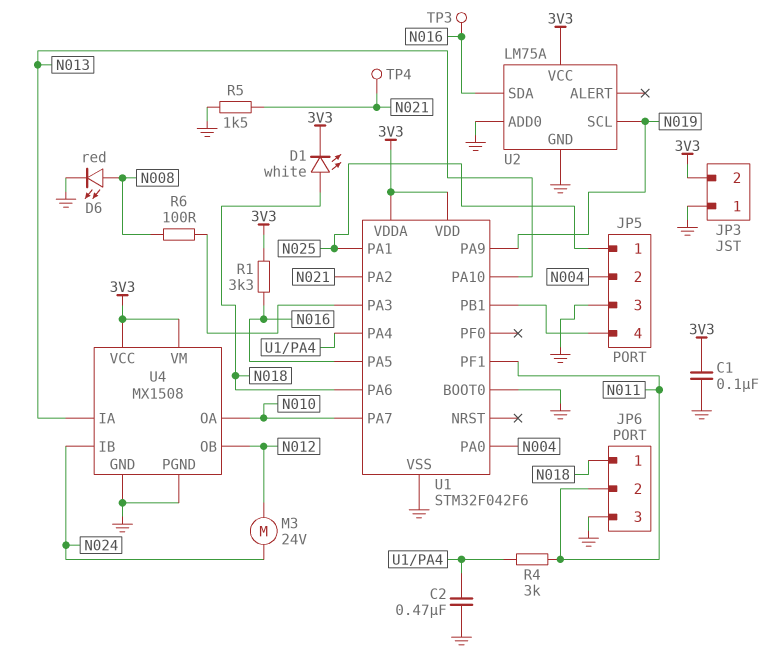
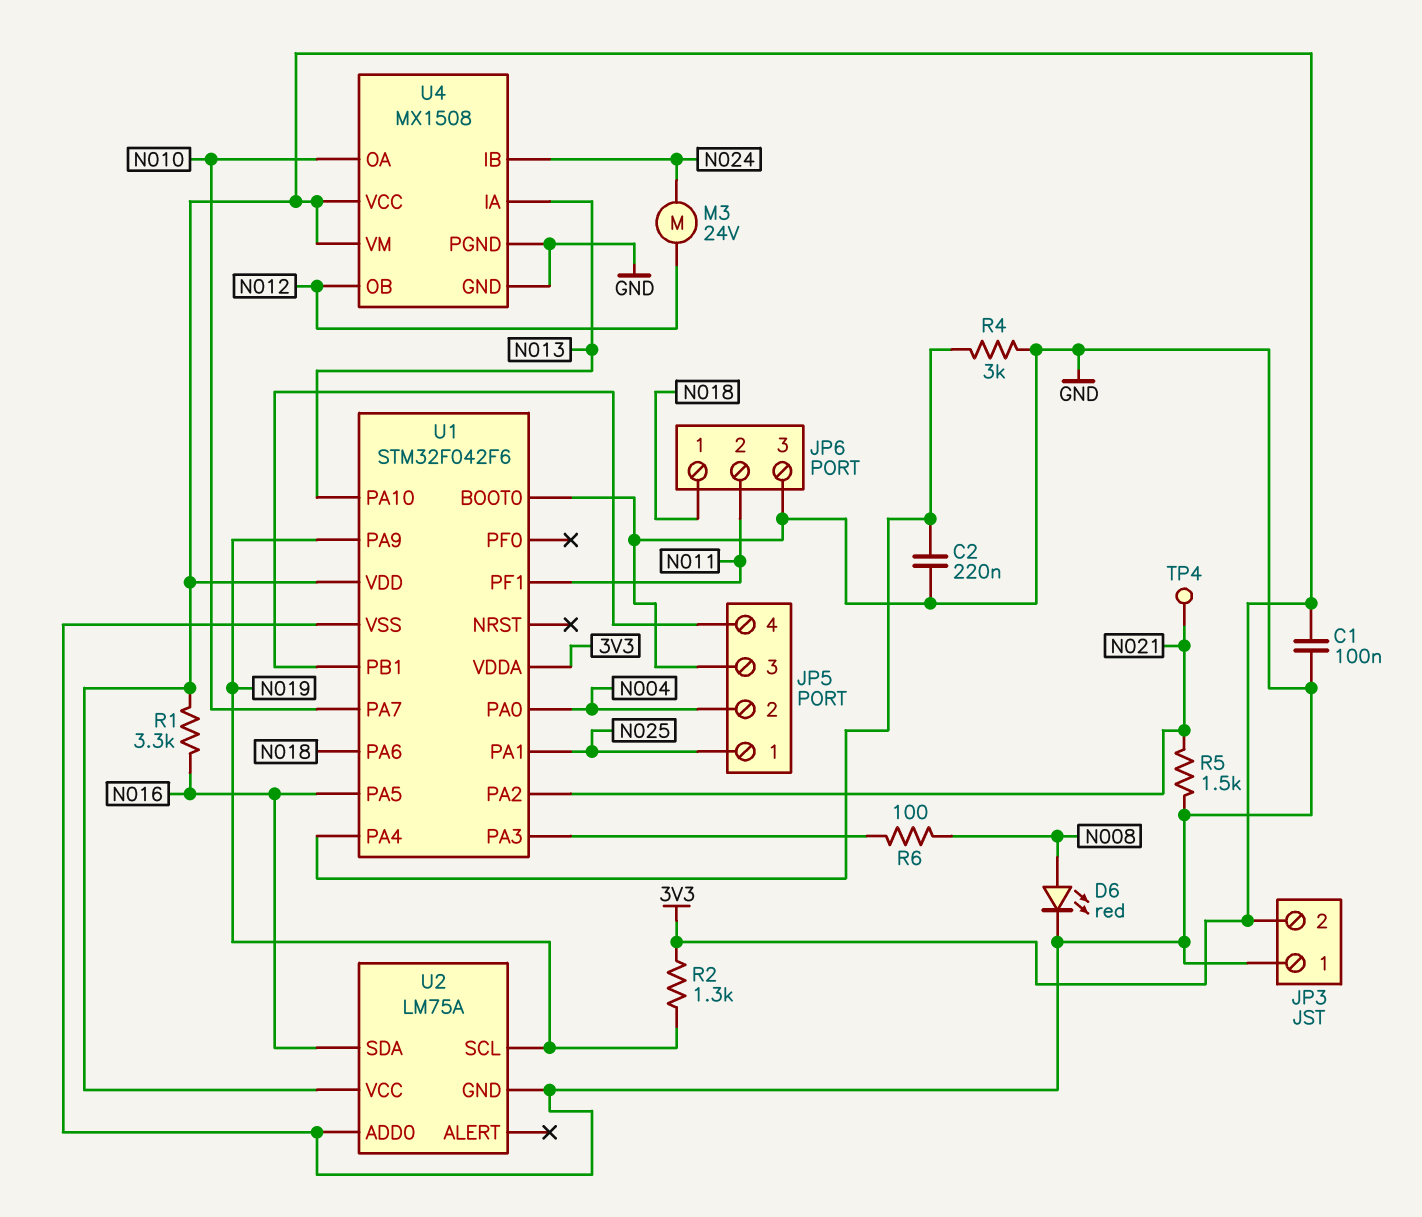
C2: 470nF (GND, U1/PA4) -> 220nF (GND, U1/PA4)
D1: LED white (A N018, K 3V3) -> none
R2: none -> 1.3k (3V3, N019)
R4: 3k (N011, U1/PA4) -> 3k (GND, U1/PA4)
TP3: test point (N016) -> none

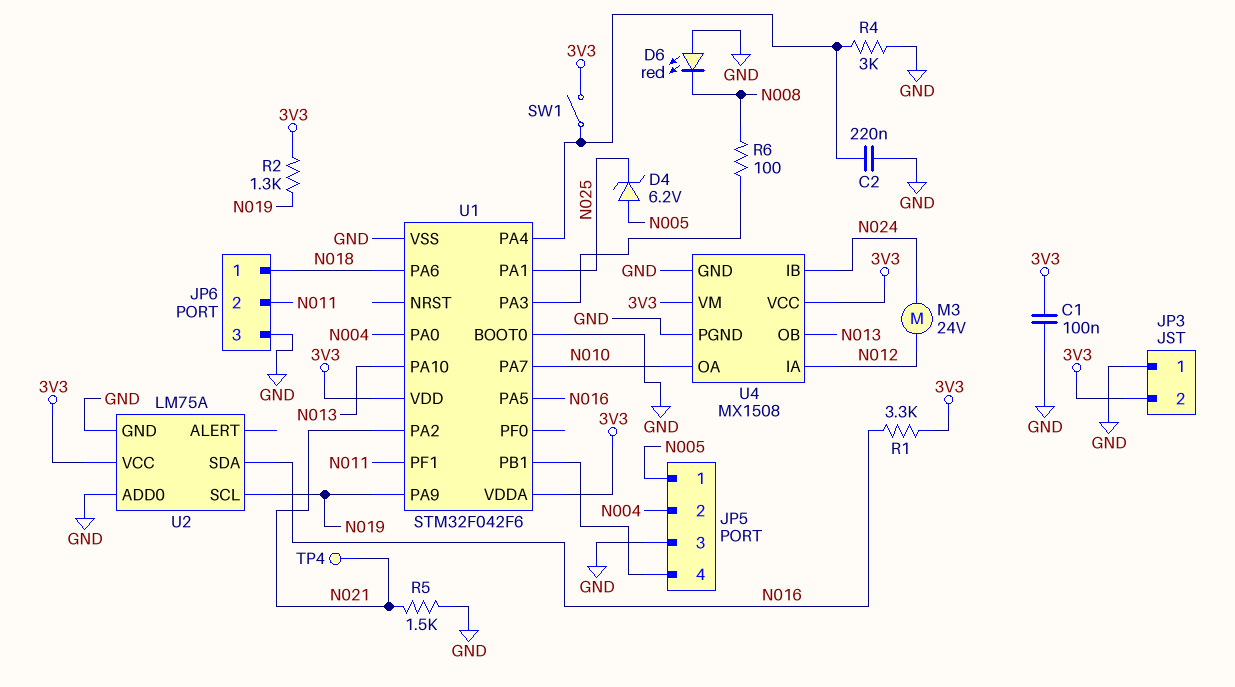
D4: none -> zener 6.2V (A N005, K N025)
D6: LED red (A N008, K GND) -> LED red (A GND, K N008)
JP5 pin 1: N025 -> N005
SW1: none -> switch (3V3, U1/PA4)
U4 pin IA: N013 -> N012
U4 pin OB: N012 -> N013

